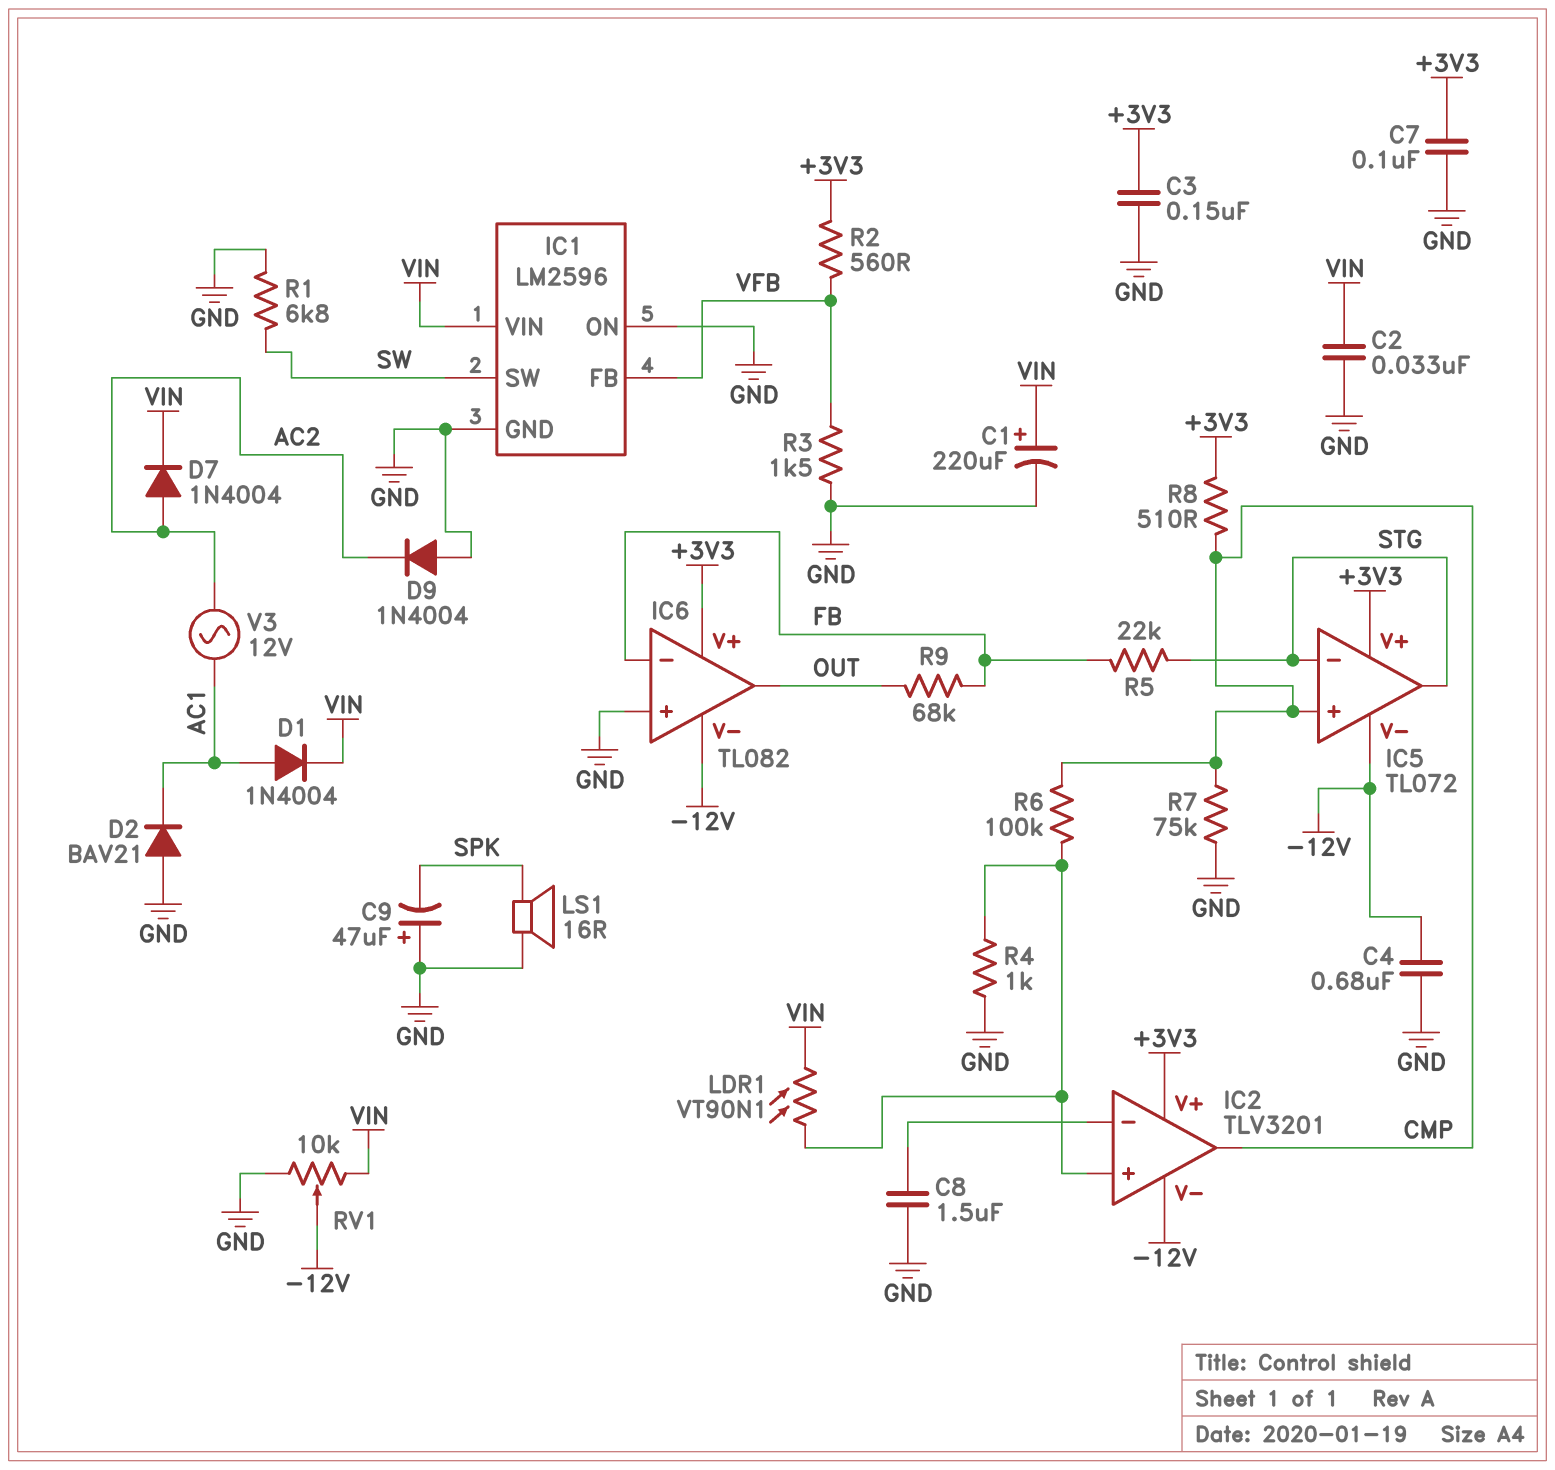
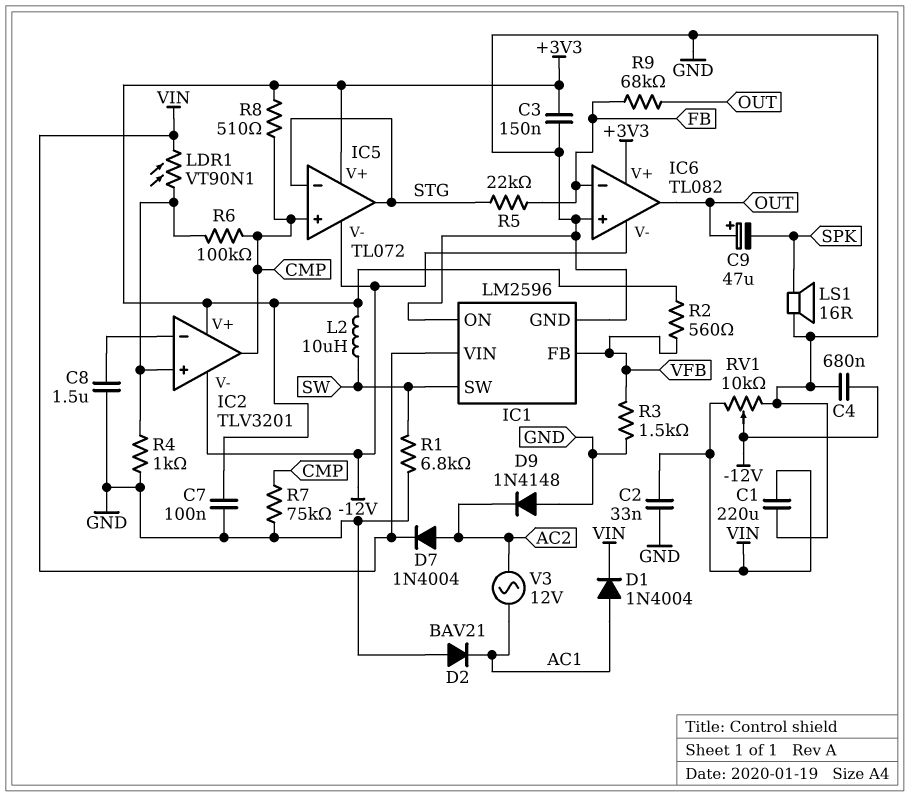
C1: 220uF (plus VIN, minus GND) -> 220uF (GND, VIN)
C9: 47uF (plus GND, minus SPK) -> 47uF (plus OUT, minus SPK)
D9: diode 1N4004 (A GND, K AC2) -> diode 1N4148 (A GND, K AC2)
L2: none -> 10uH (+3V3, SW)

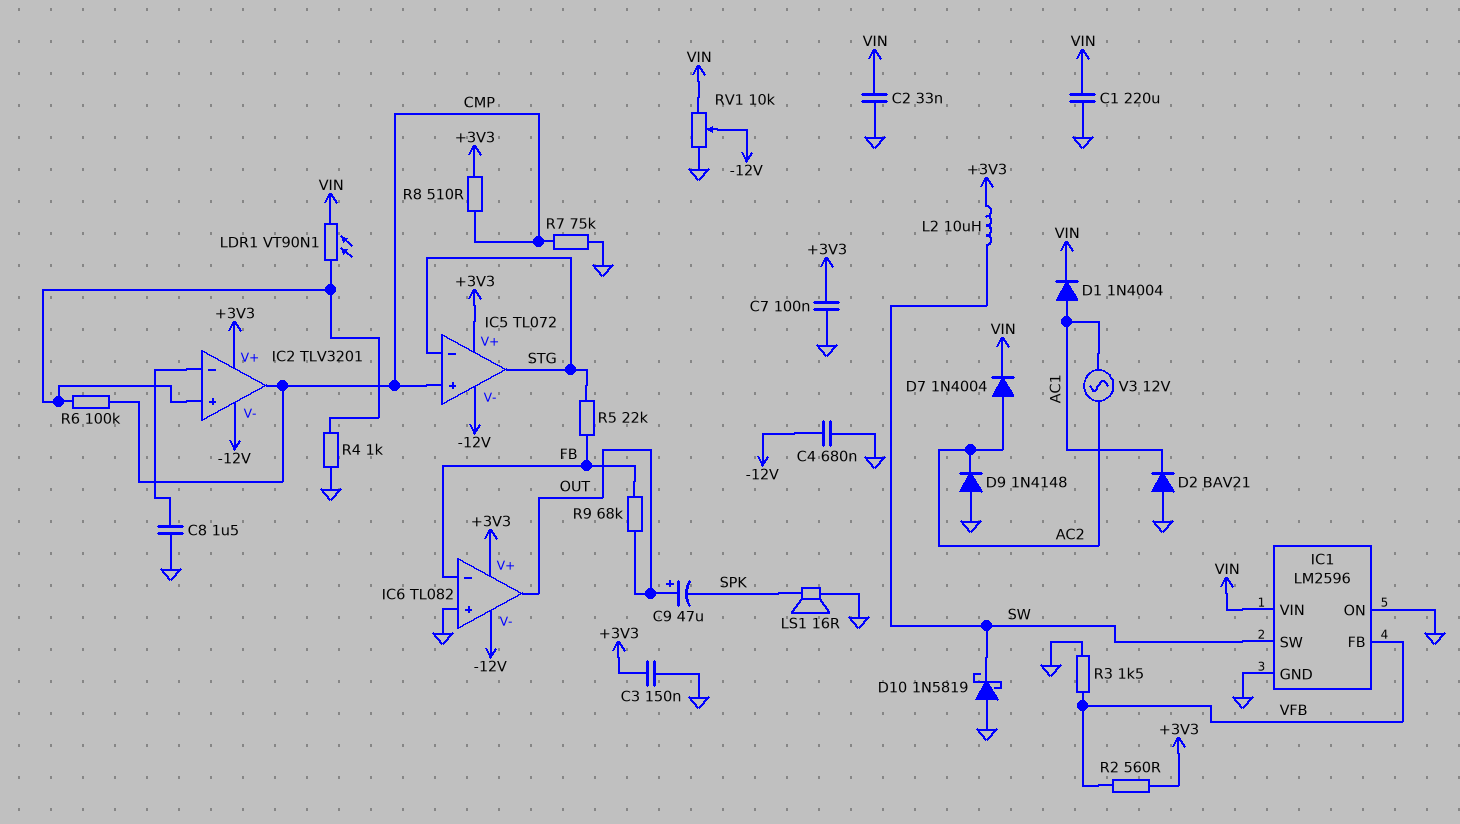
D10: none -> schottky 1N5819 (A GND, K SW)
R1: 6.8k (GND, SW) -> none

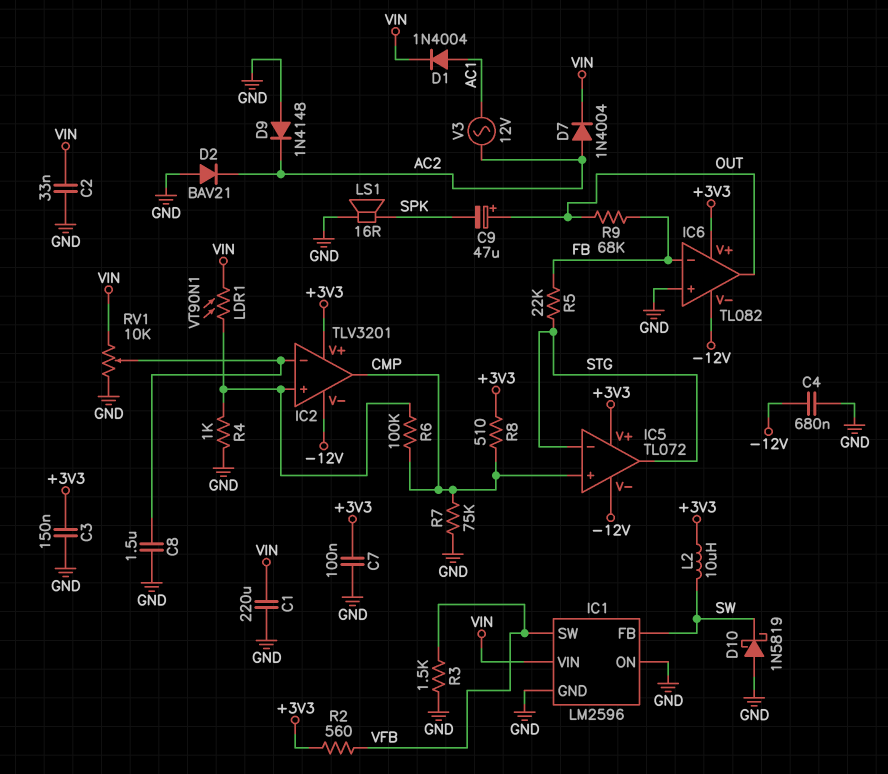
D2: diode BAV21 (A GND, K AC1) -> diode BAV21 (A GND, K AC2)
IC1 pin FB: VFB -> SW
IC1 pin SW: SW -> VFB
RV1: 10k (GND, VIN, wiper -12V) -> 10k (GND, VIN, wiper IC2/in-)

